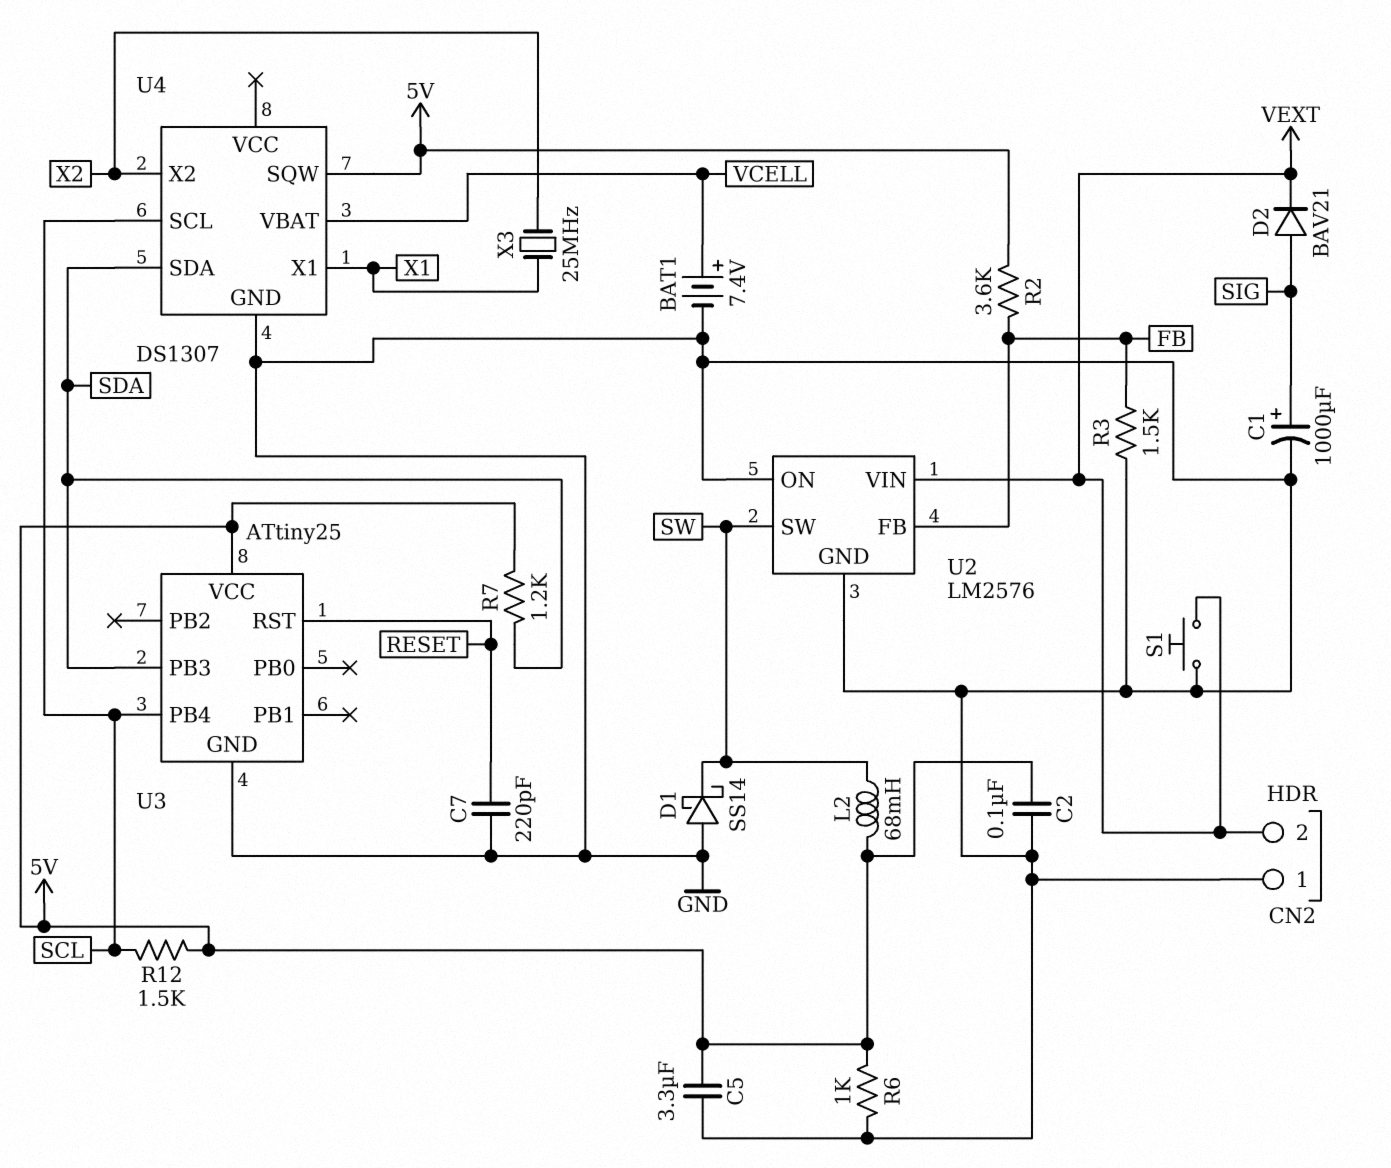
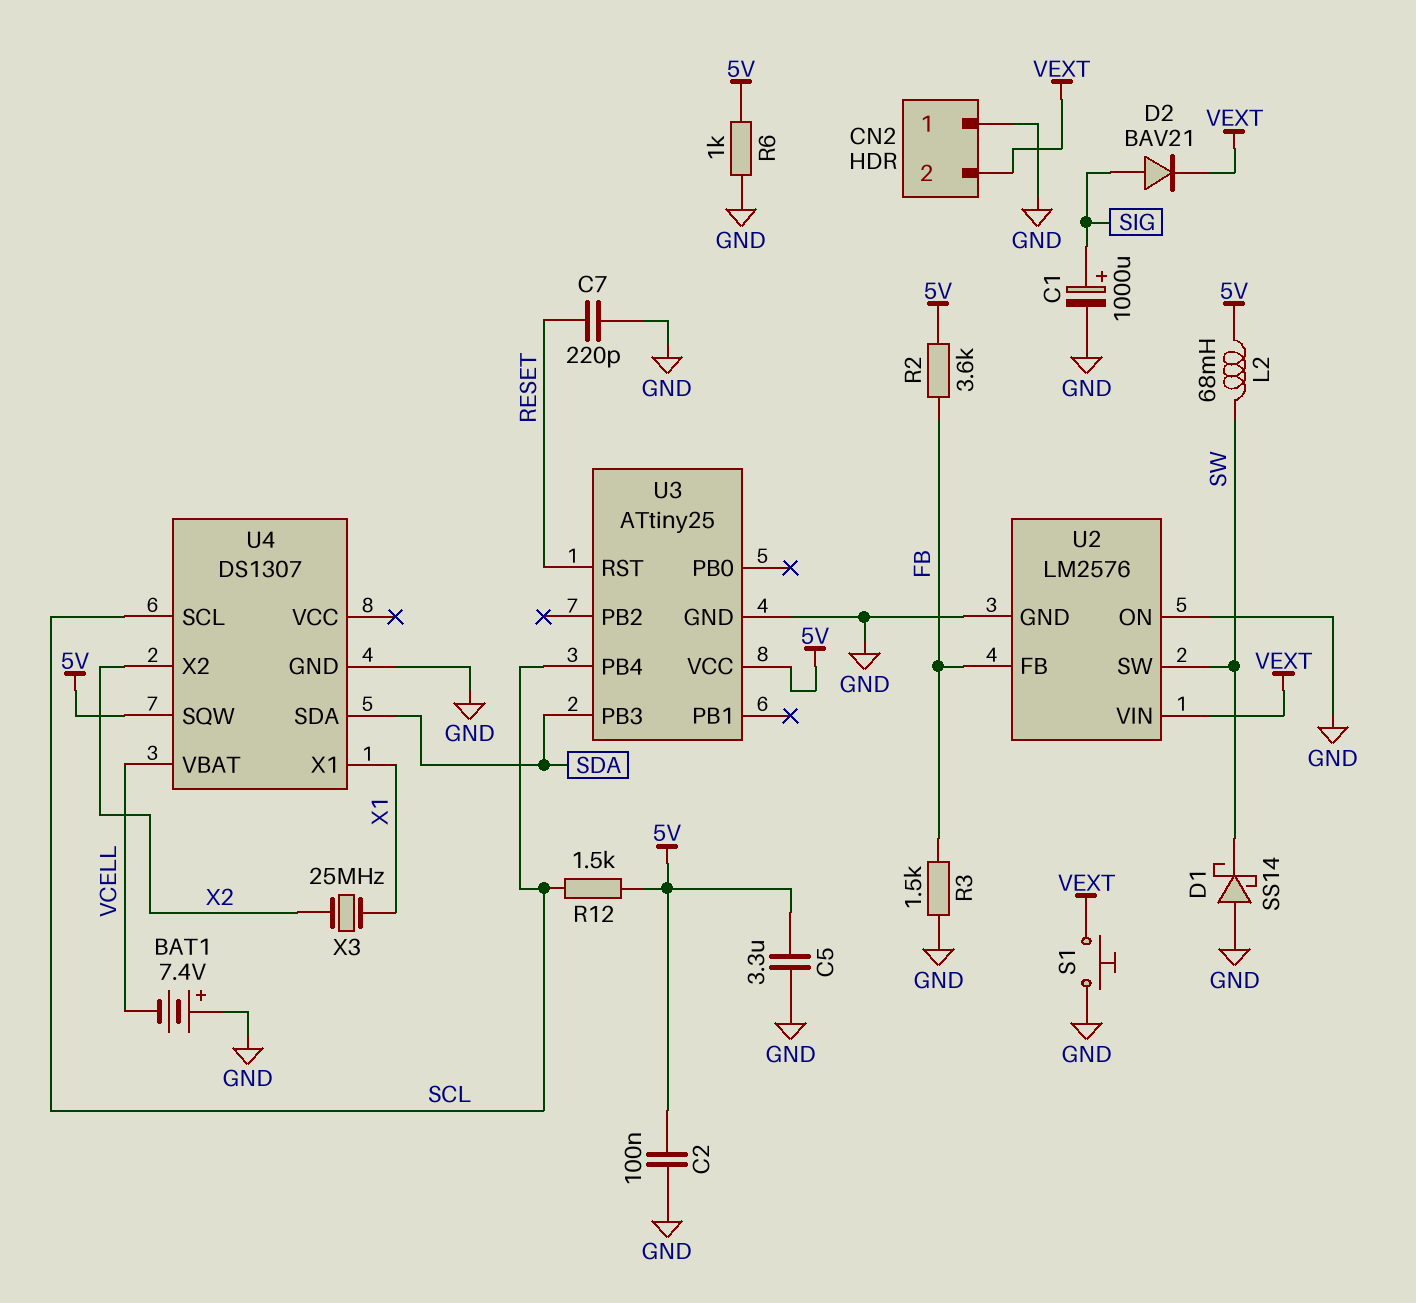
BAT1: 7.4V (plus VCELL, minus GND) -> 7.4V (plus GND, minus VCELL)
R7: 1.2k (5V, SDA) -> none

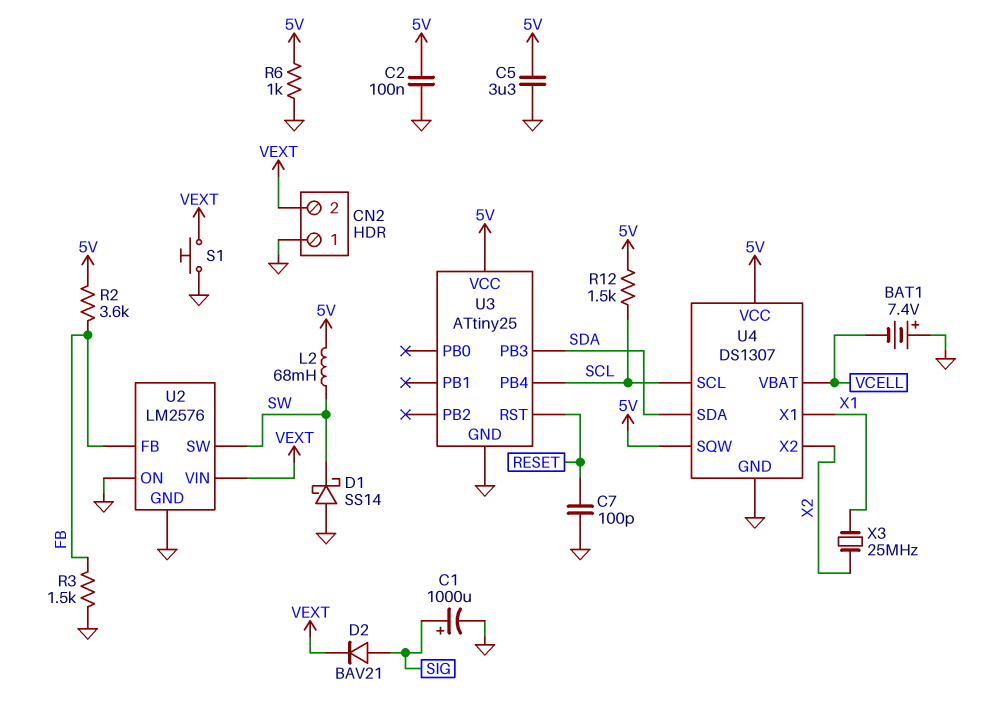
C7: 220pF (GND, RESET) -> 100pF (GND, RESET)
U4 pin VCC: none -> 5V

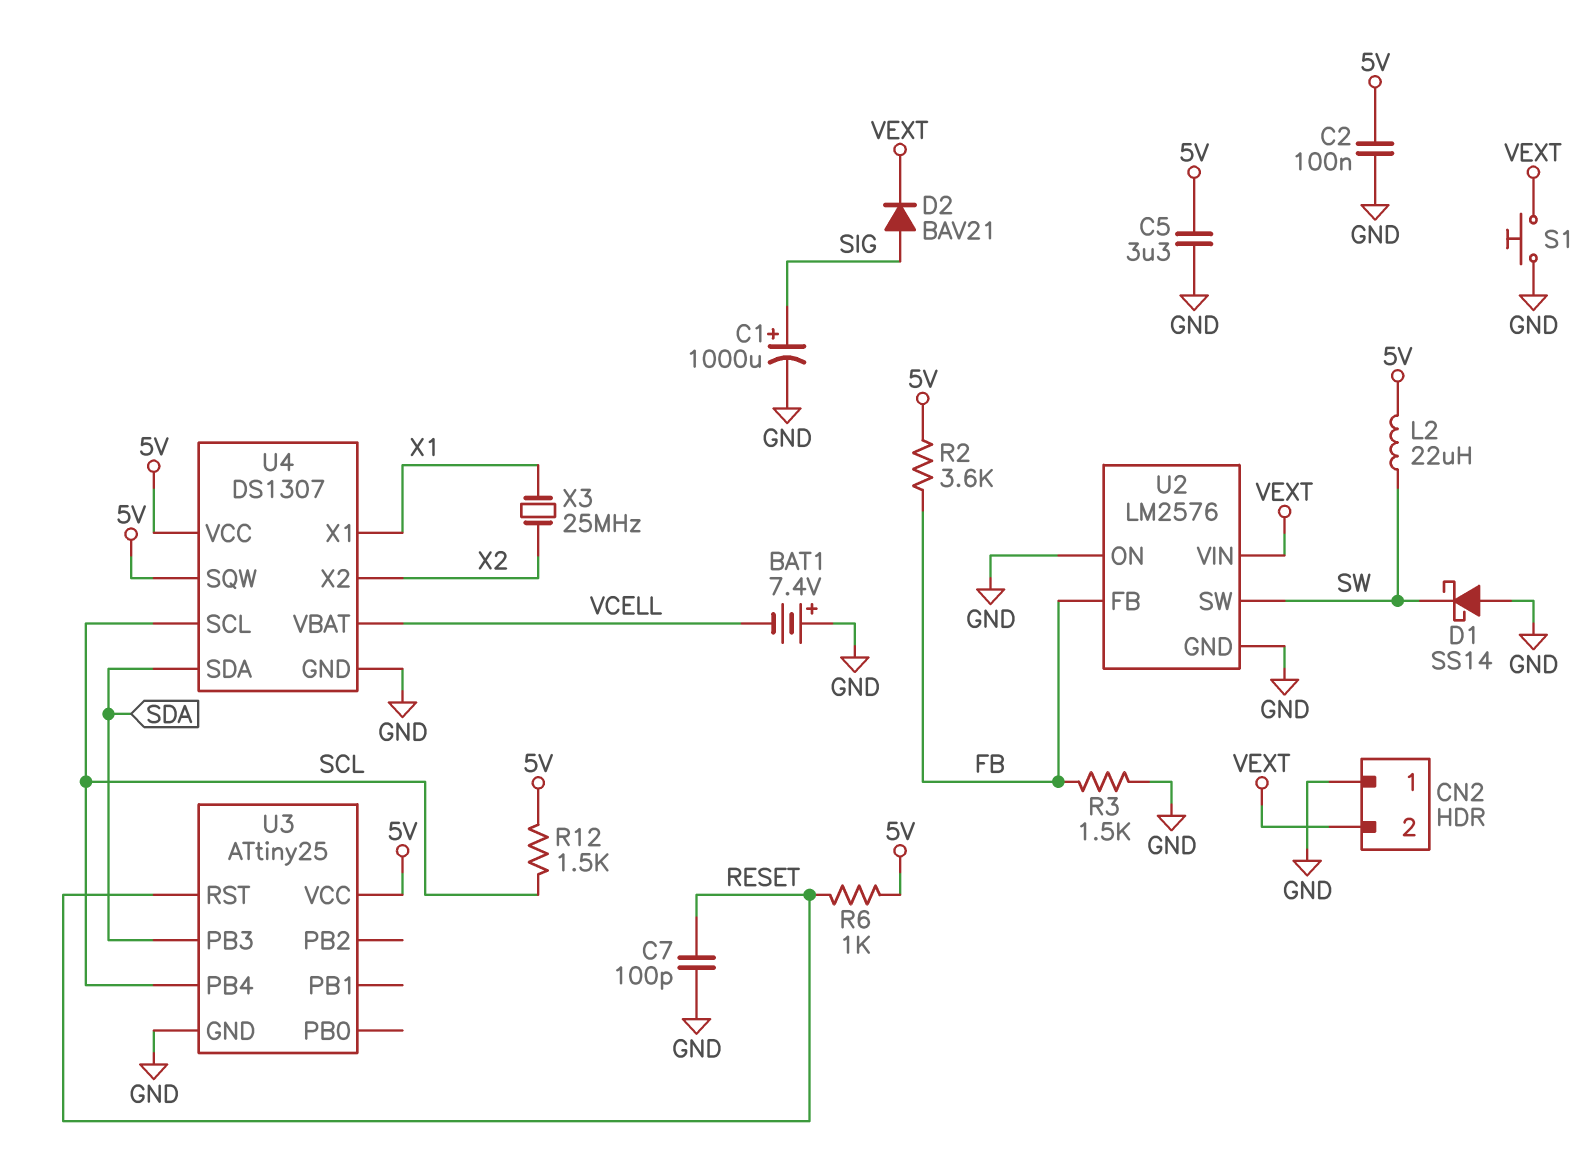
L2: 68mH (5V, SW) -> 22uH (5V, SW)
R6: 1k (5V, GND) -> 1k (5V, RESET)

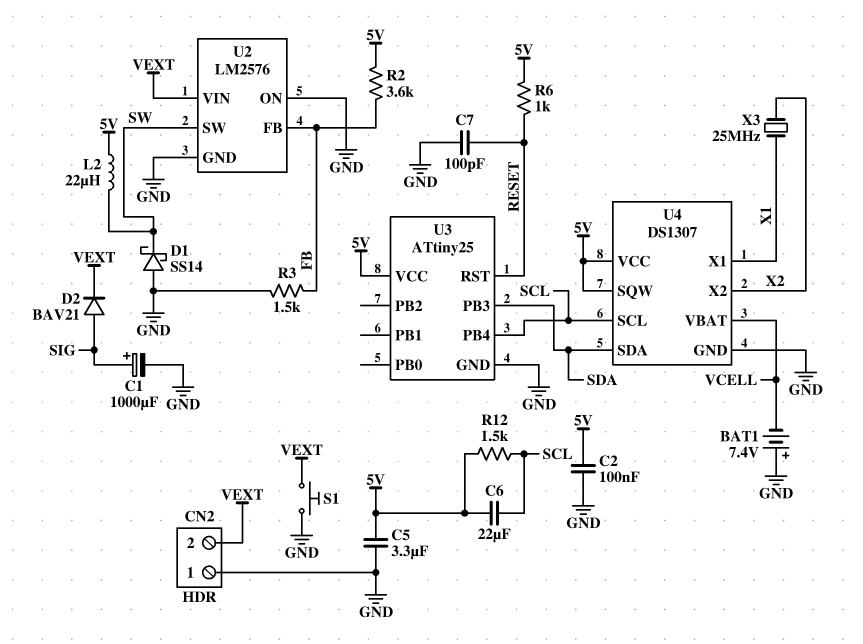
C6: none -> 22uF (5V, SCL)

